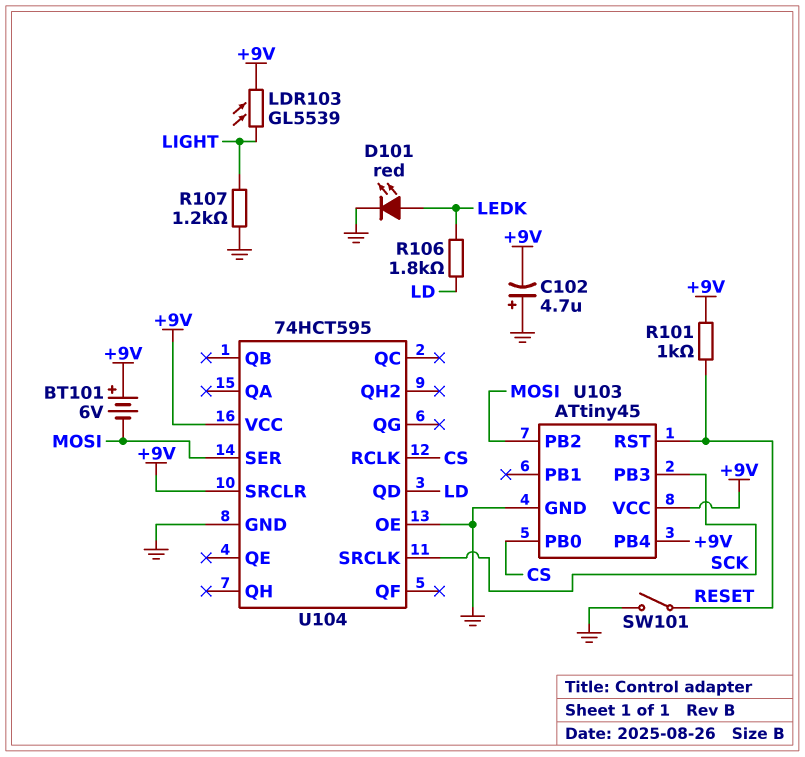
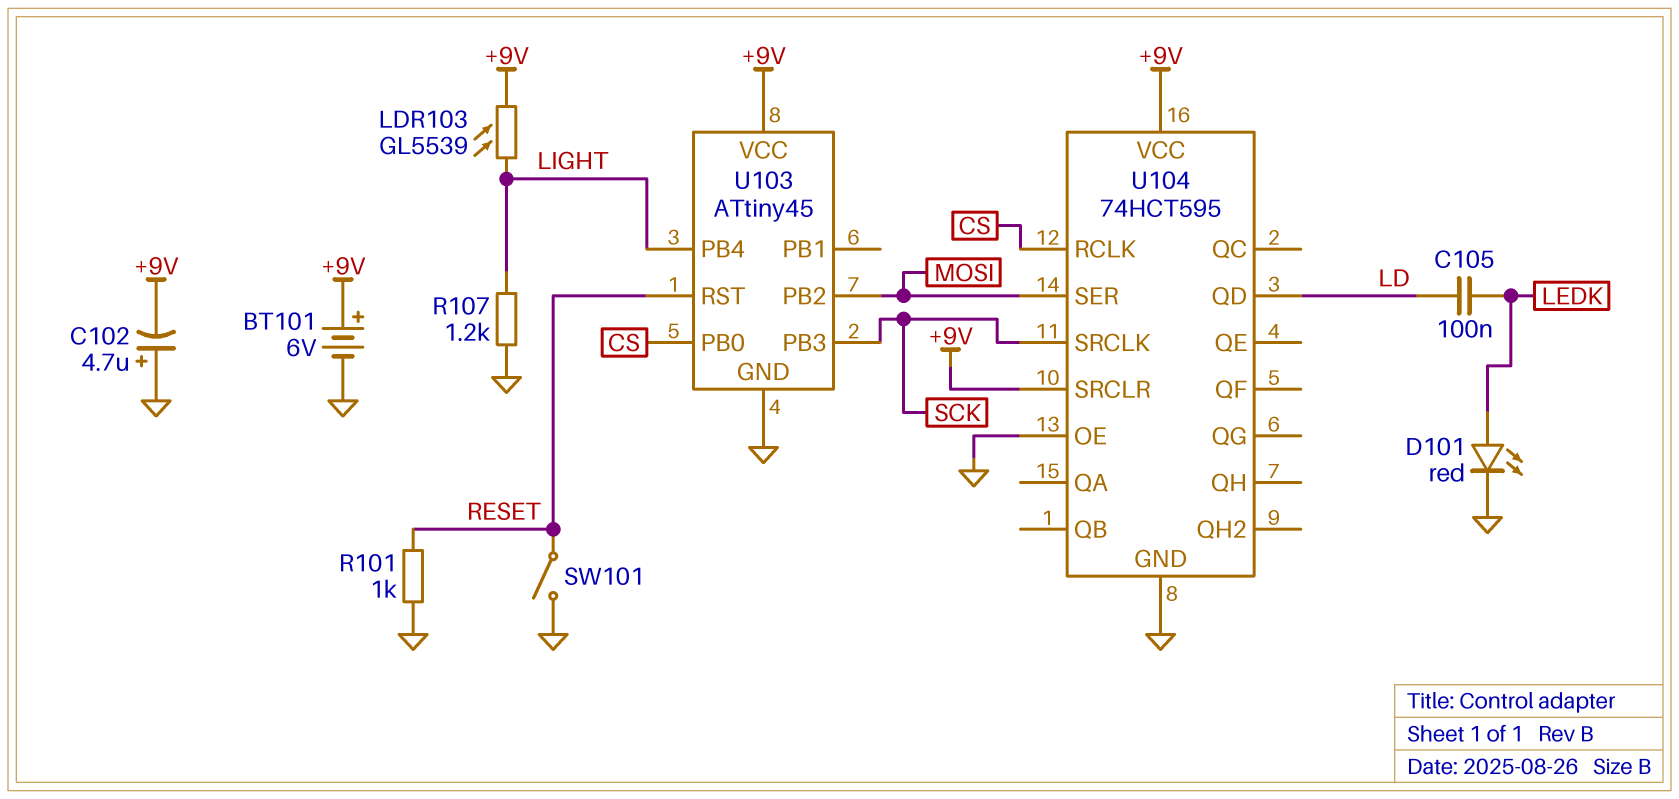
BT101: 6V (plus +9V, minus MOSI) -> 6V (plus +9V, minus GND)
C105: none -> 100nF (LD, LEDK)
R101: 1k (+9V, RESET) -> 1k (GND, RESET)
R106: 1.8k (LD, LEDK) -> none
U103 pin PB4: +9V -> LIGHT

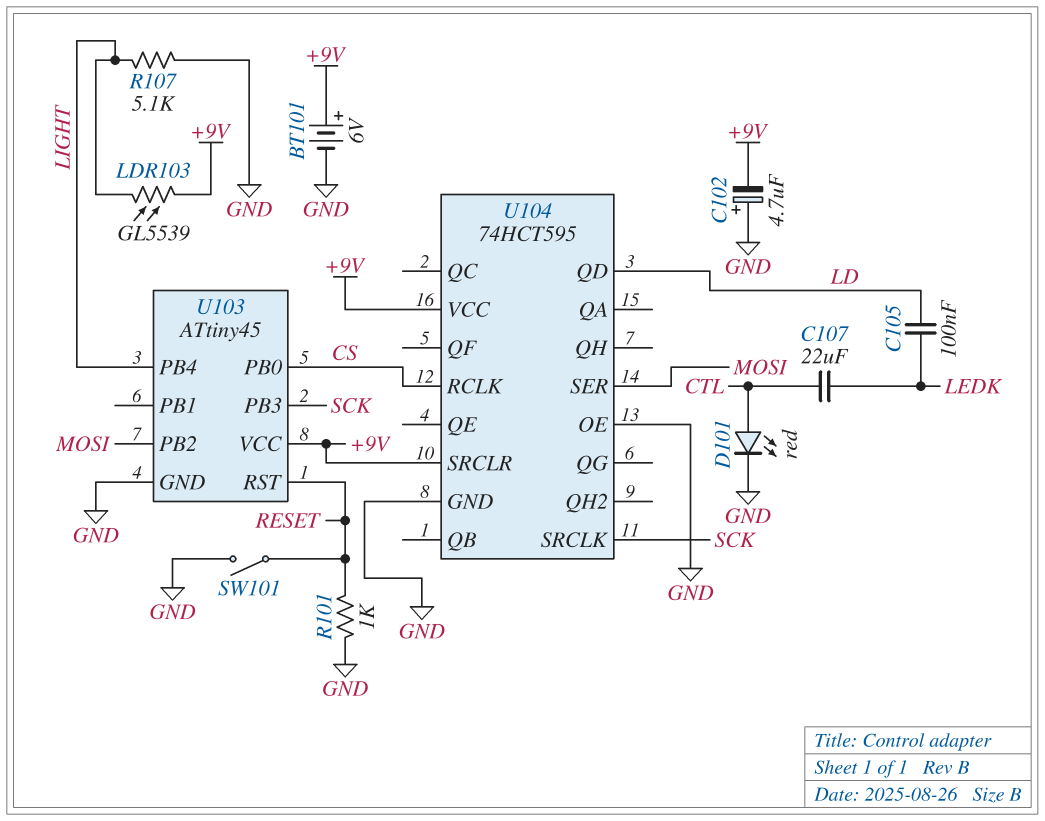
C107: none -> 22uF (CTL, LEDK)
D101: LED red (A LEDK, K GND) -> LED red (A CTL, K GND)
R107: 1.2k (GND, LIGHT) -> 5.1k (GND, LIGHT)

